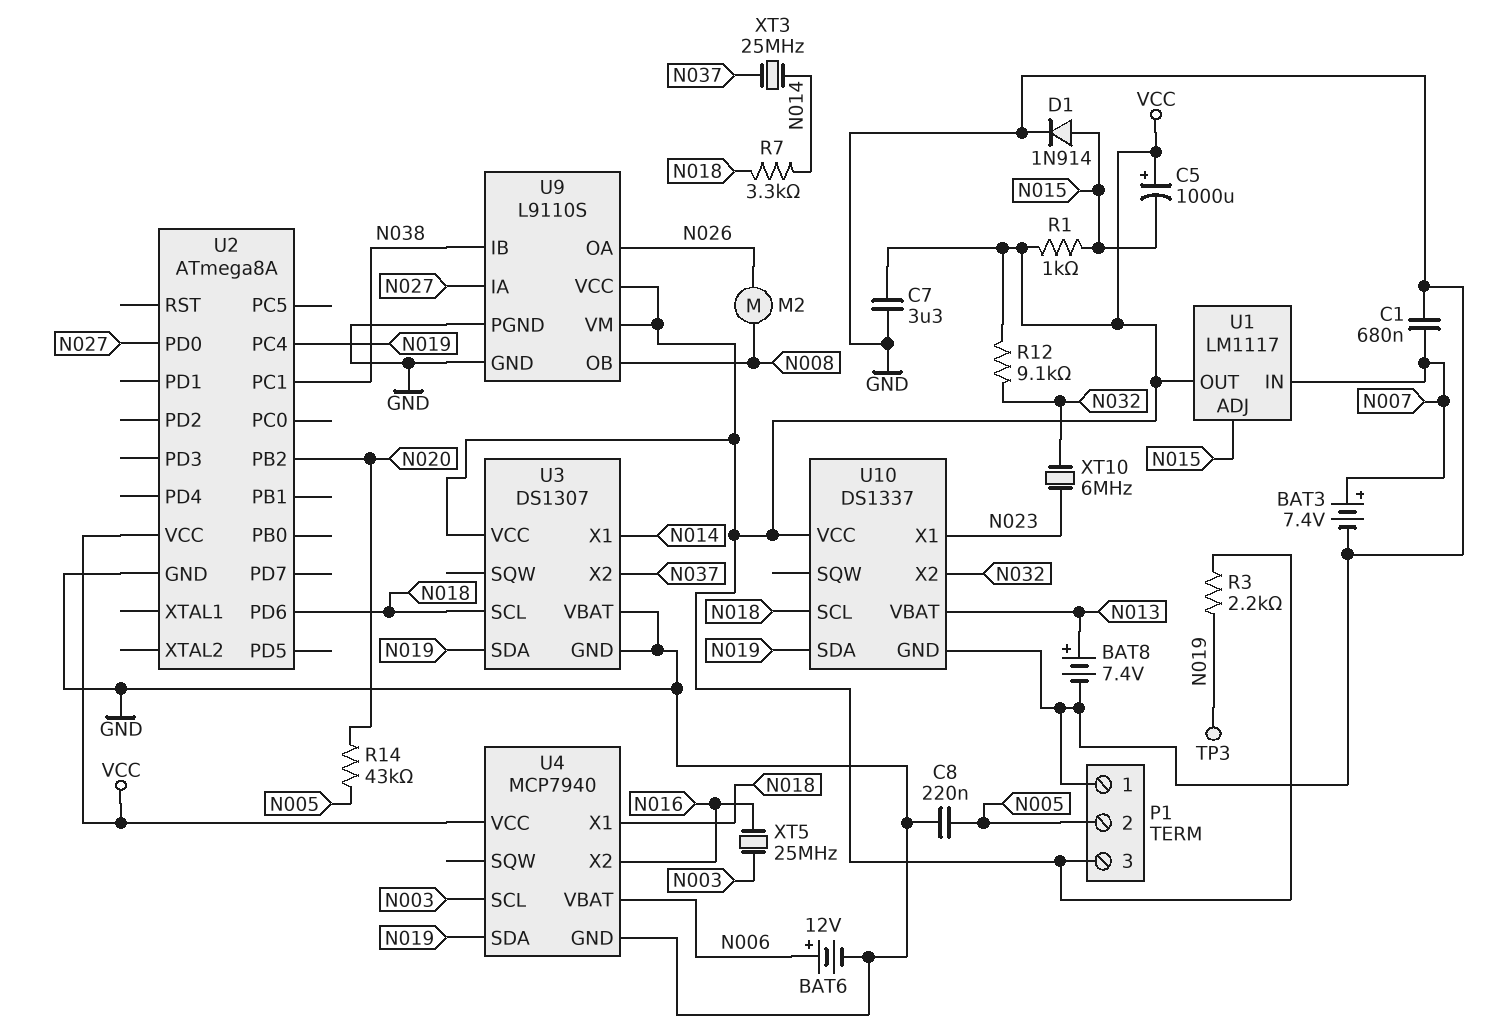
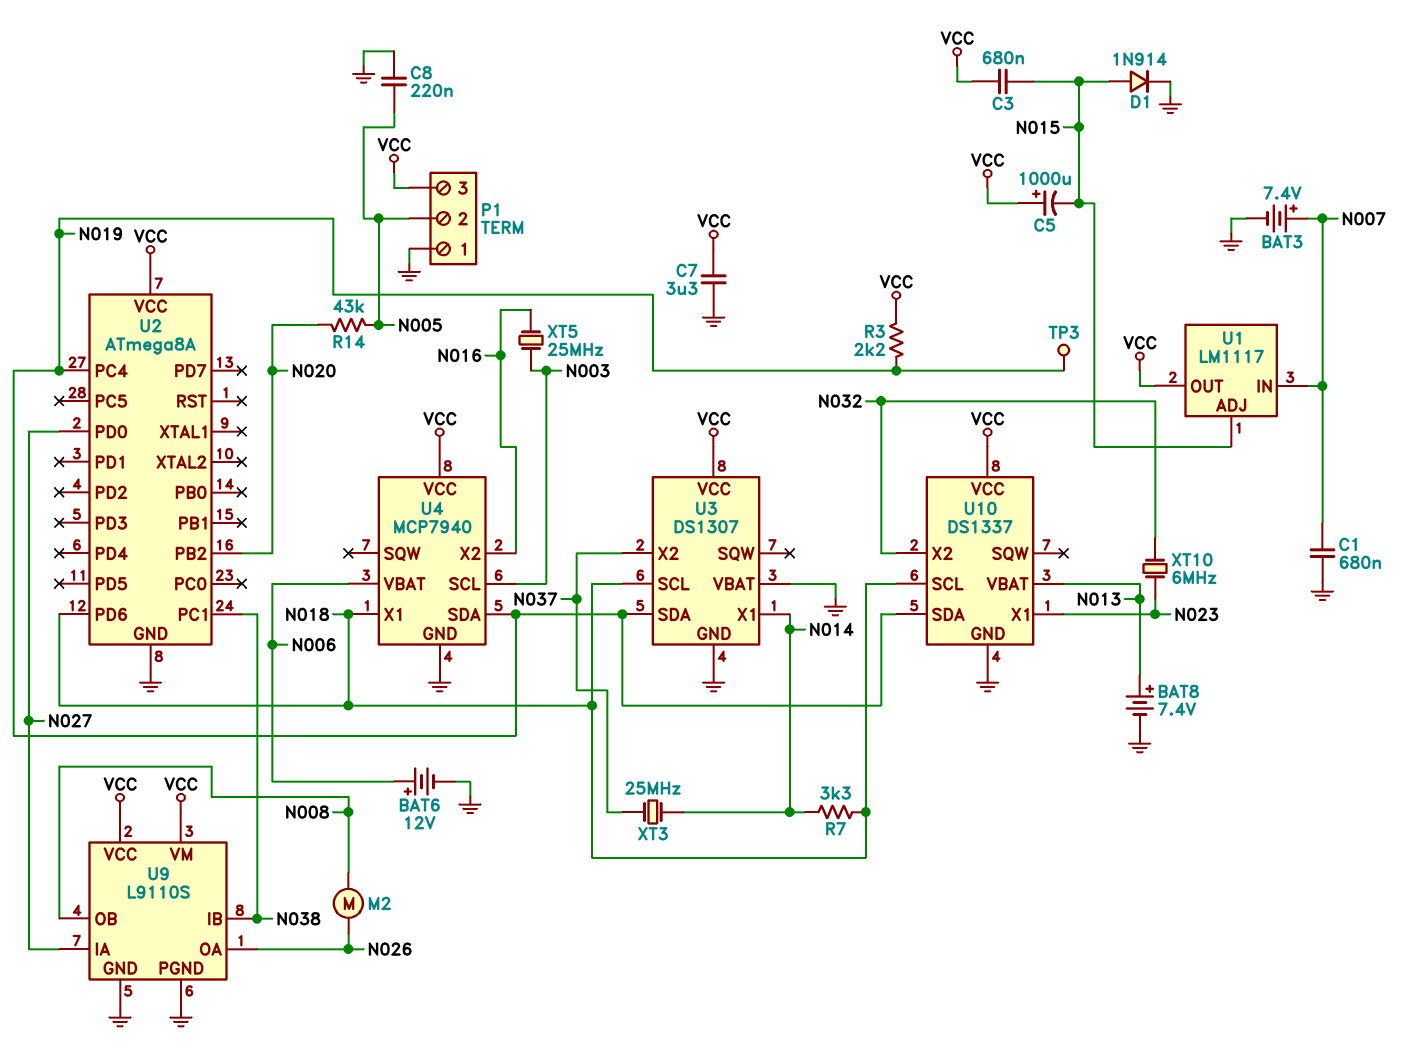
C3: none -> 680nF (N015, VCC)
R1: 1k (N015, VCC) -> none
R12: 9.1k (N032, VCC) -> none

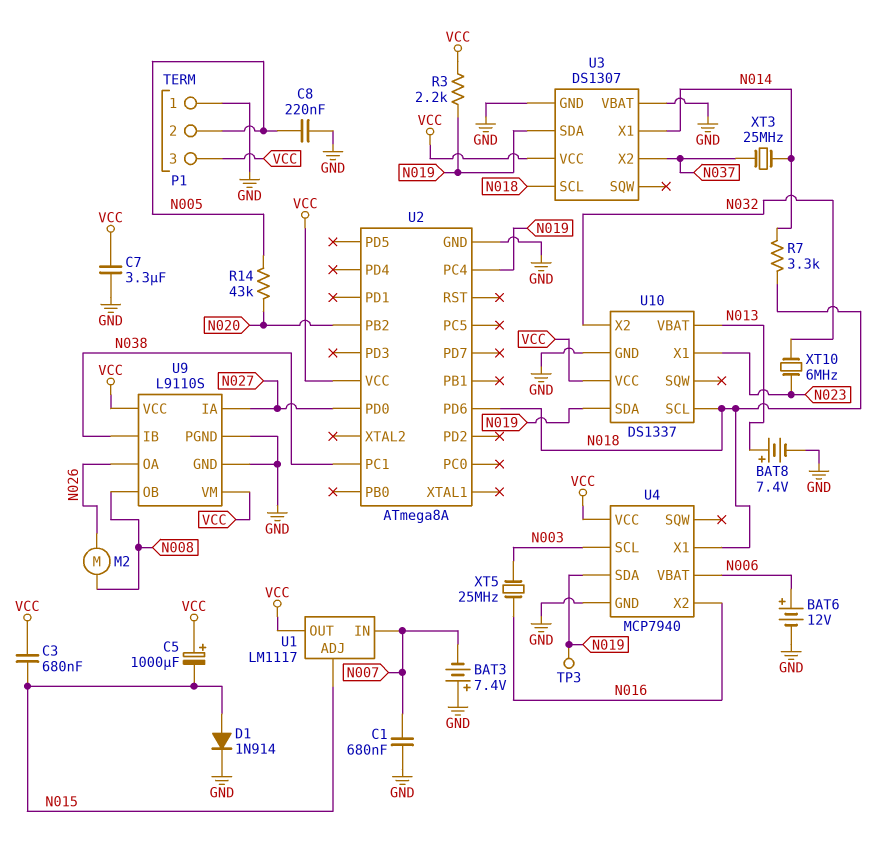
BAT3: 7.4V (plus N007, minus GND) -> 7.4V (plus GND, minus N007)

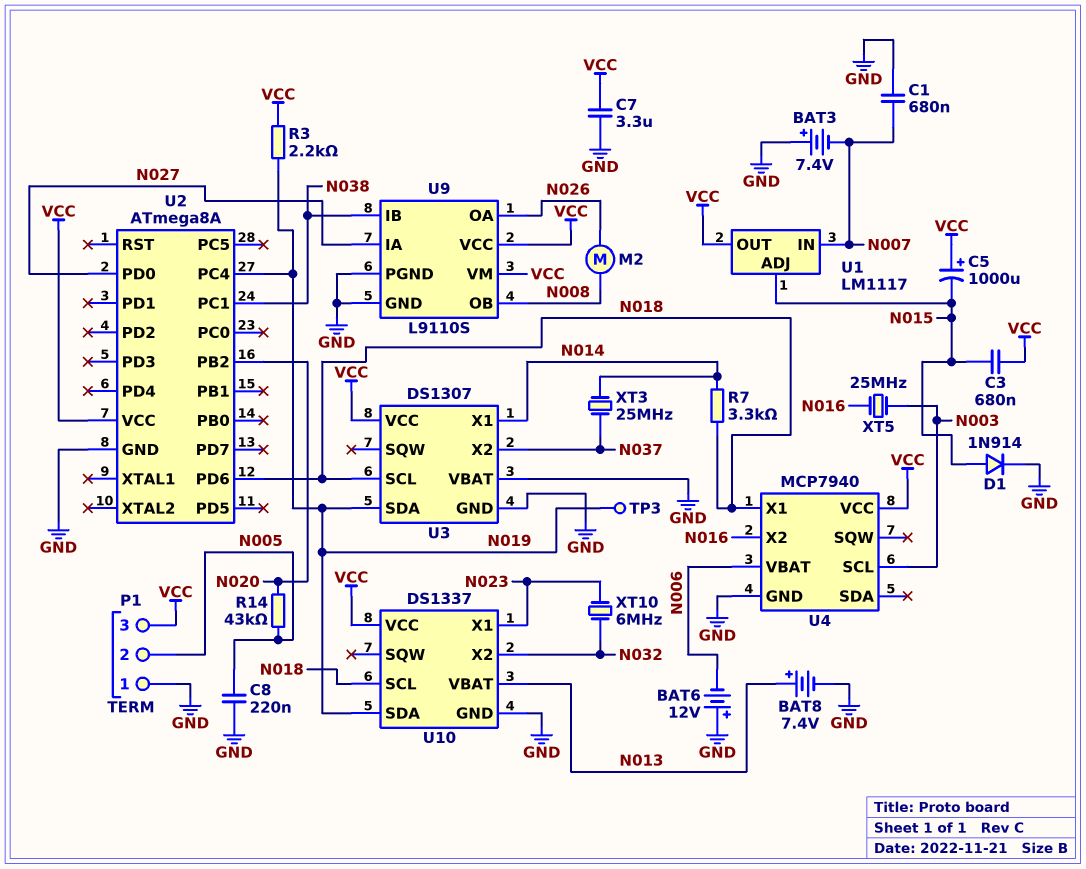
BAT6: 12V (plus N006, minus GND) -> 12V (plus GND, minus N006)
U4 pin SDA: N019 -> none

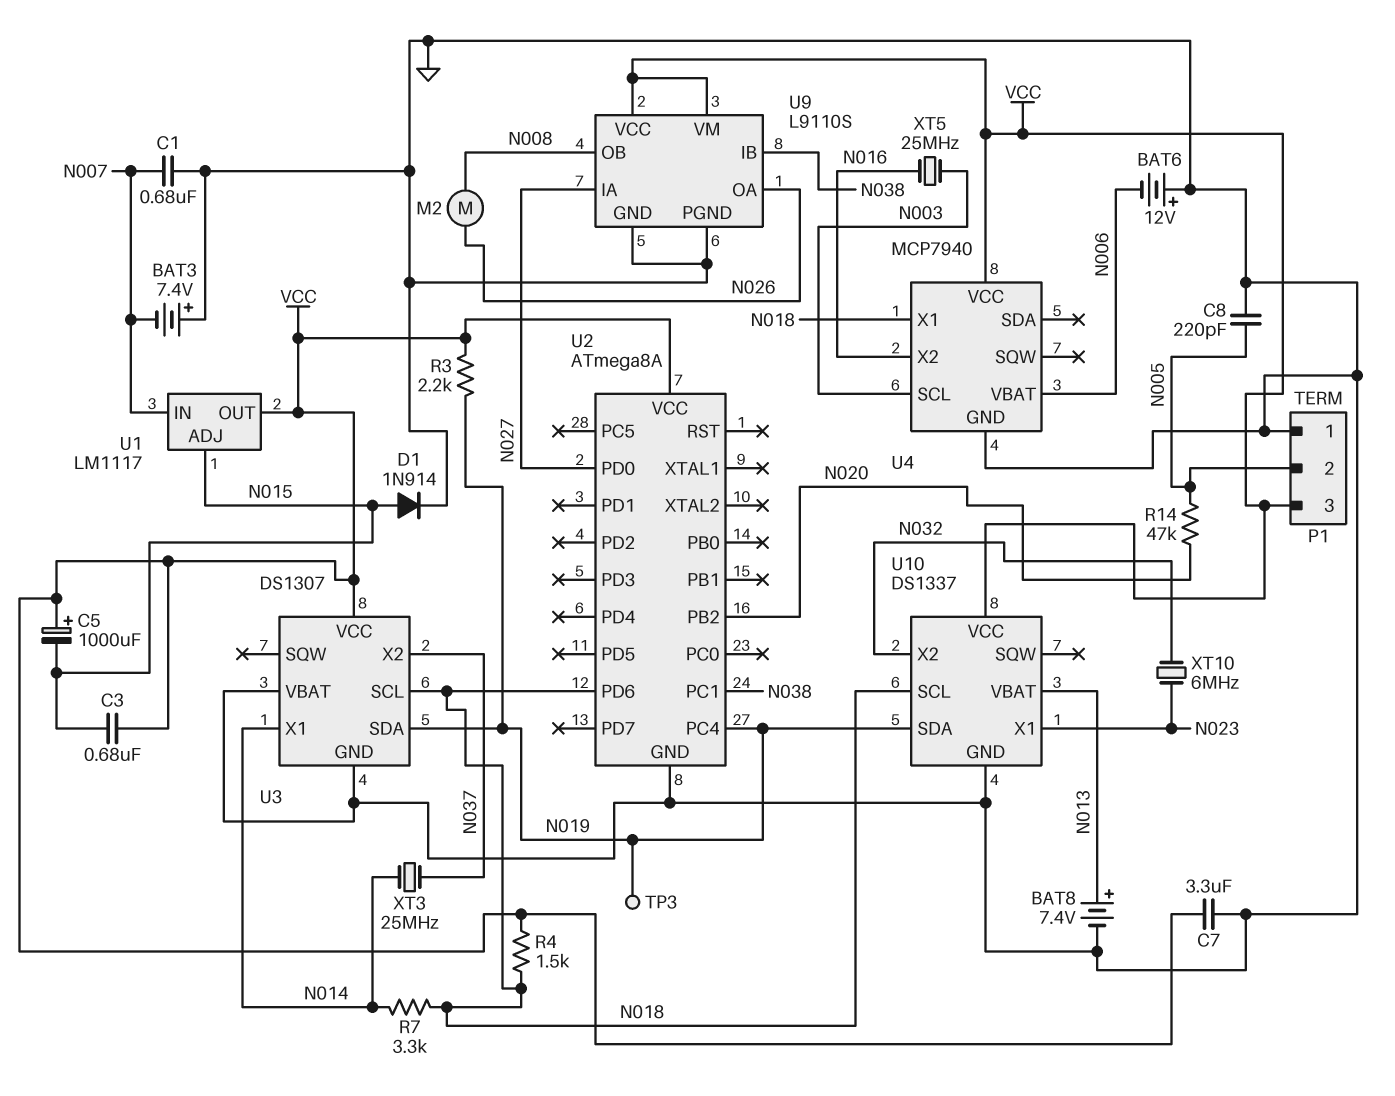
C8: 220nF (GND, N005) -> 220pF (GND, N005)
R4: none -> 1.5k (N018, VCC)
R14: 43k (N005, N020) -> 47k (N005, N020)

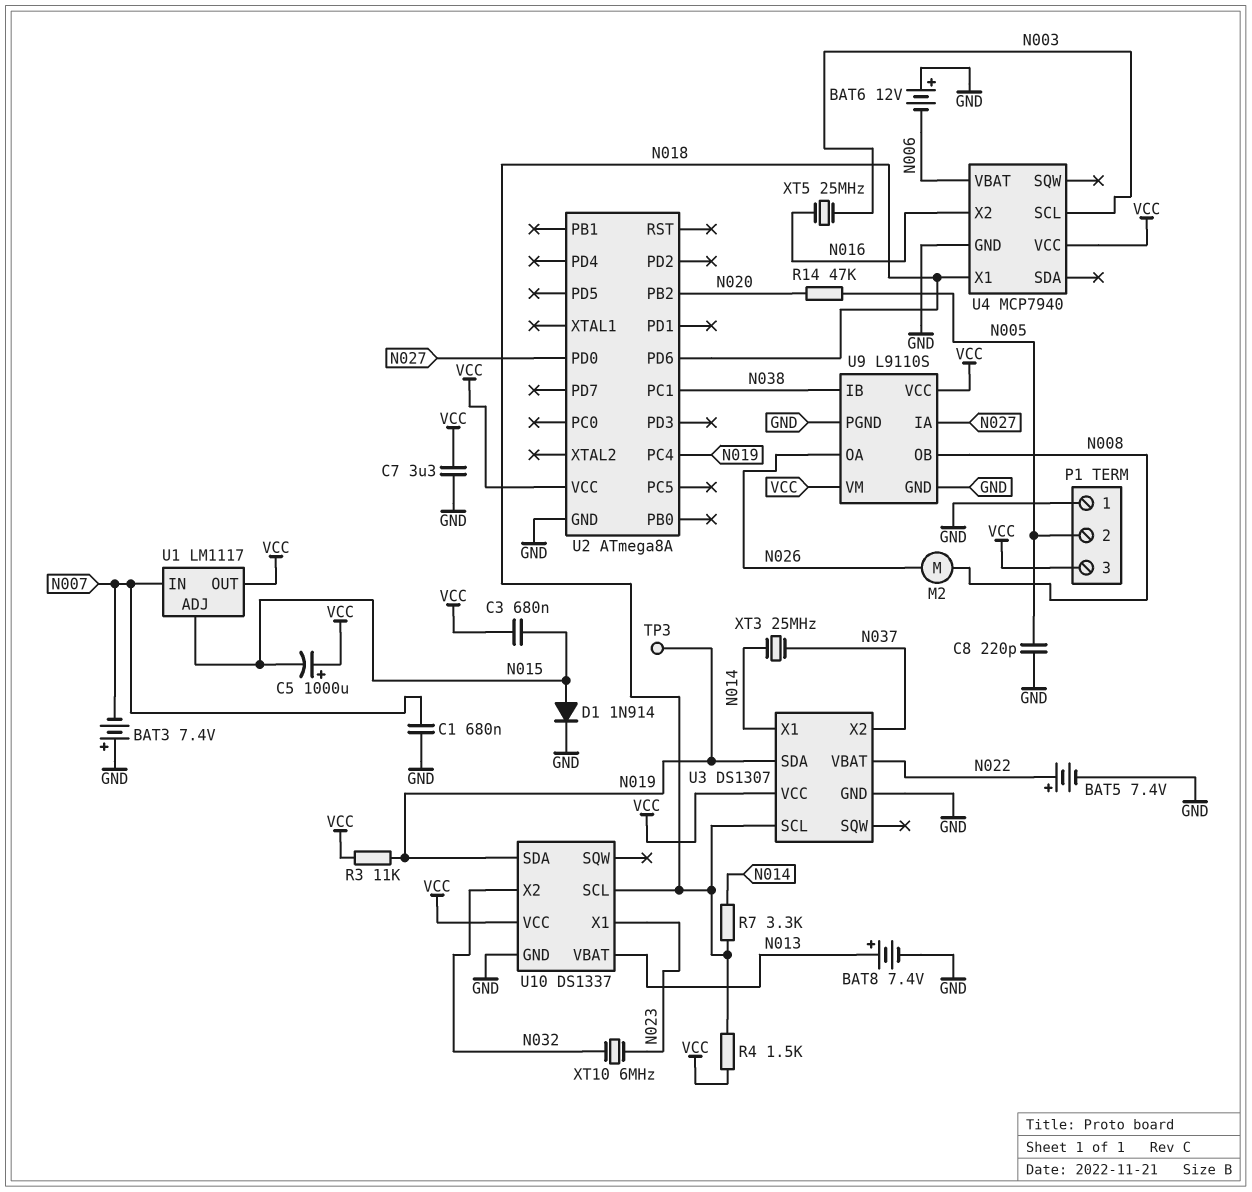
BAT5: none -> 7.4V (plus N022, minus GND)
R3: 2.2k (N019, VCC) -> 11k (N019, VCC)
U3 pin VBAT: GND -> N022

